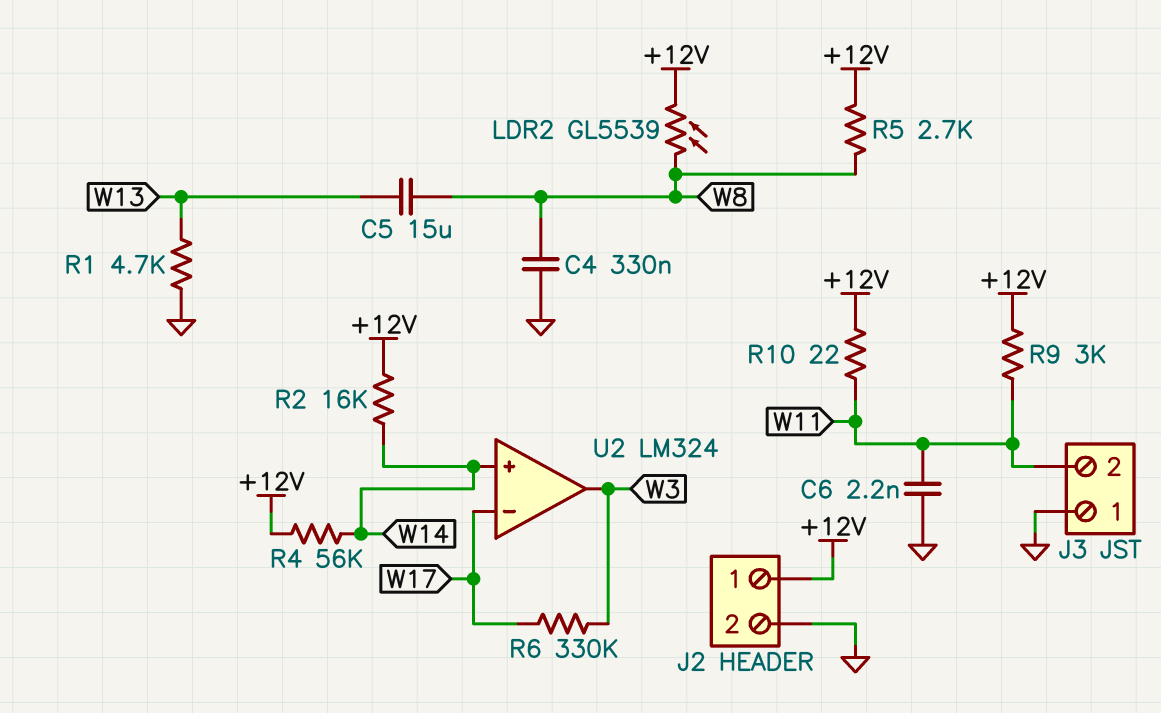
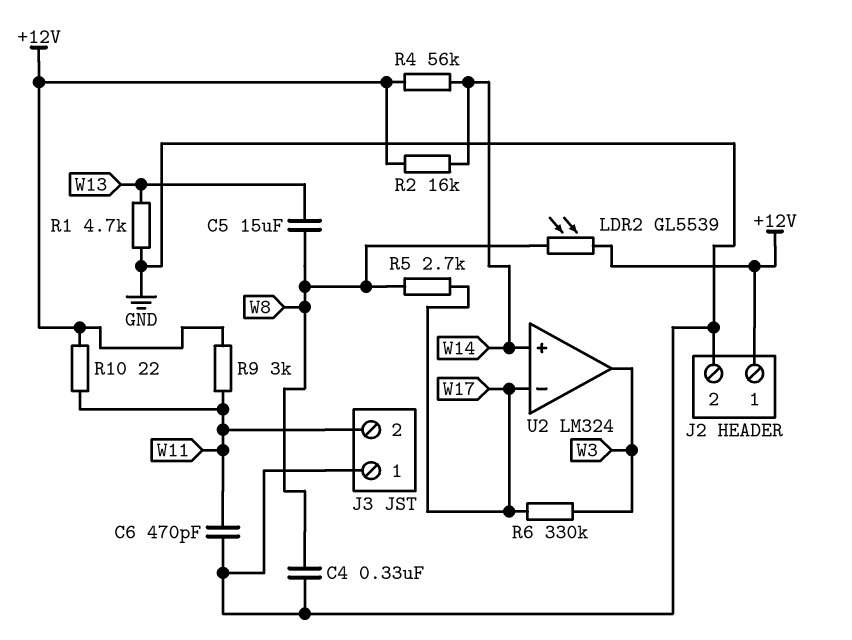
C6: 2.2nF (GND, W11) -> 470pF (GND, W11)
R5: 2.7k (+12V, W8) -> 2.7k (W8, W17)

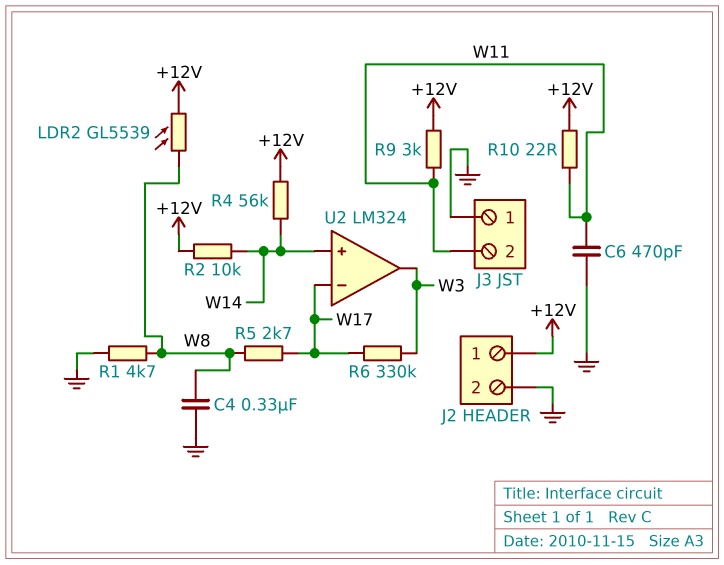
C5: 15uF (W8, W13) -> none
R1: 4.7k (GND, W13) -> 4.7k (GND, W8)
R2: 16k (+12V, W14) -> 10k (+12V, W14)

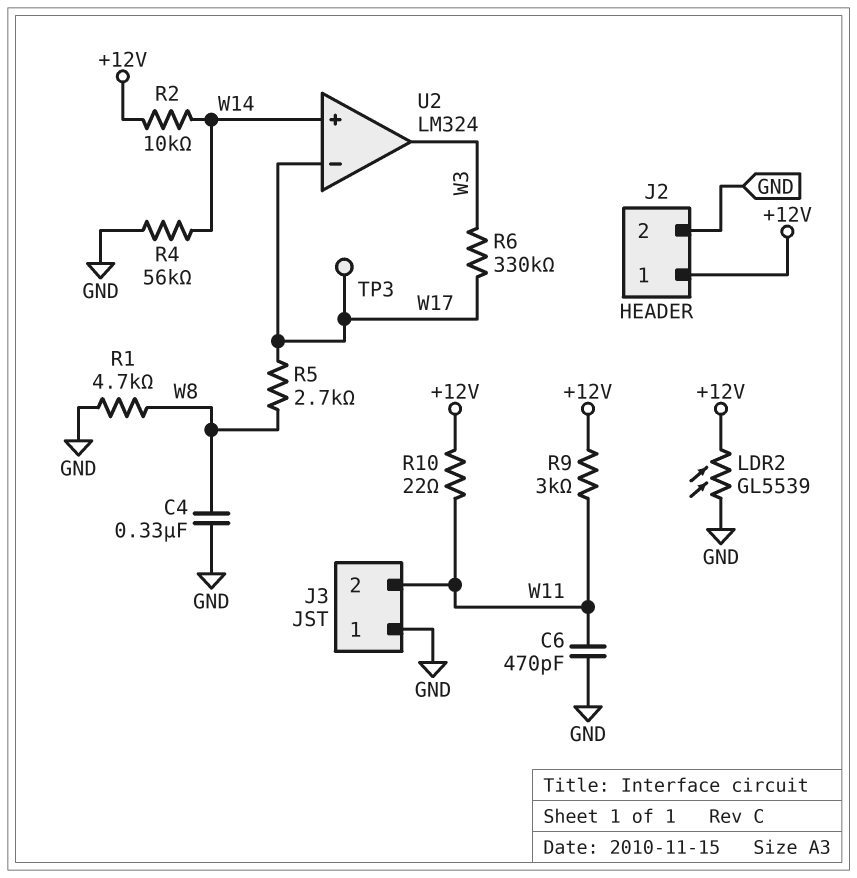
LDR2: GL5539 (+12V, W8) -> GL5539 (+12V, GND)
R4: 56k (+12V, W14) -> 56k (GND, W14)
TP3: none -> test point (W17)

